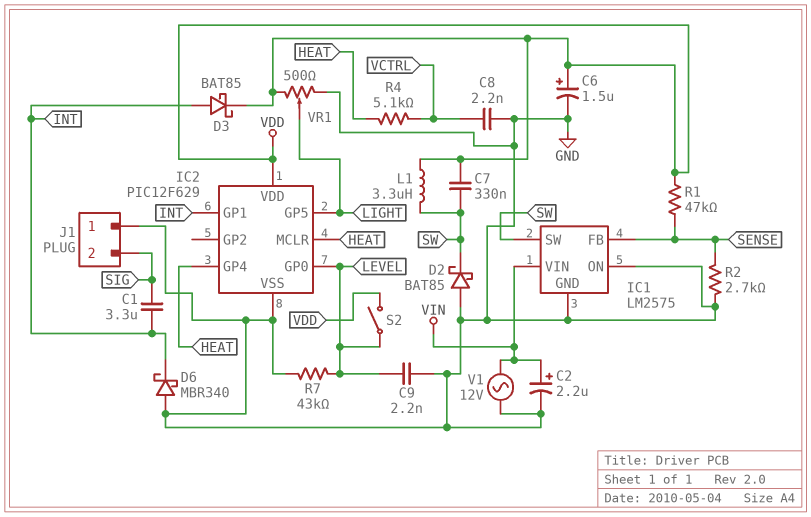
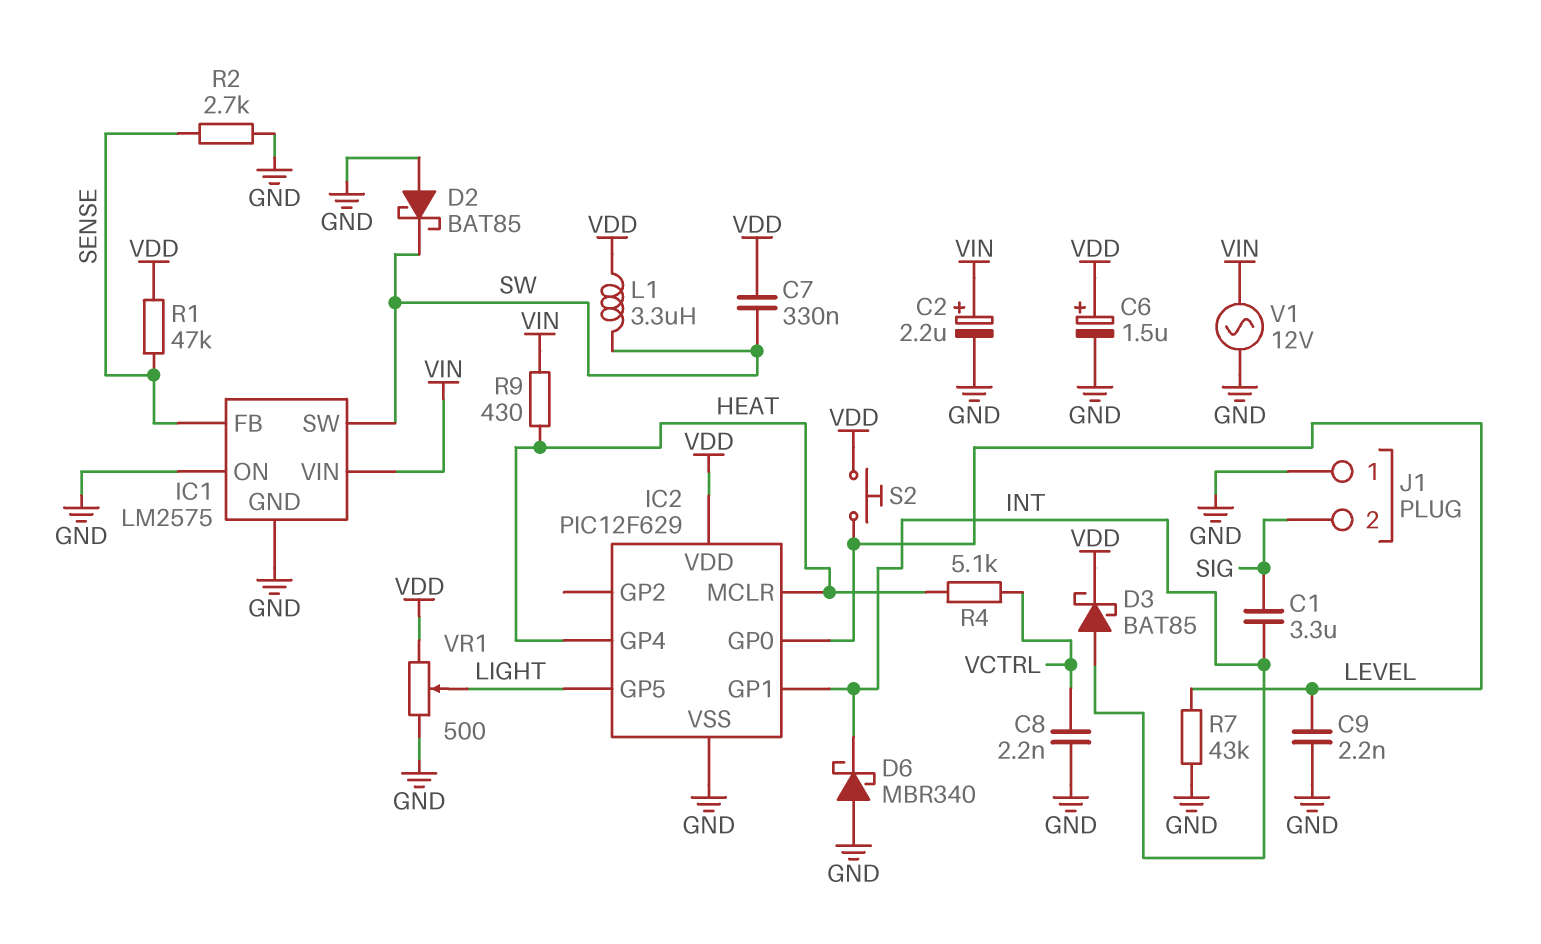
R9: none -> 430 (HEAT, VIN)
S2: switch (LEVEL, VDD) -> button (LEVEL, VDD)

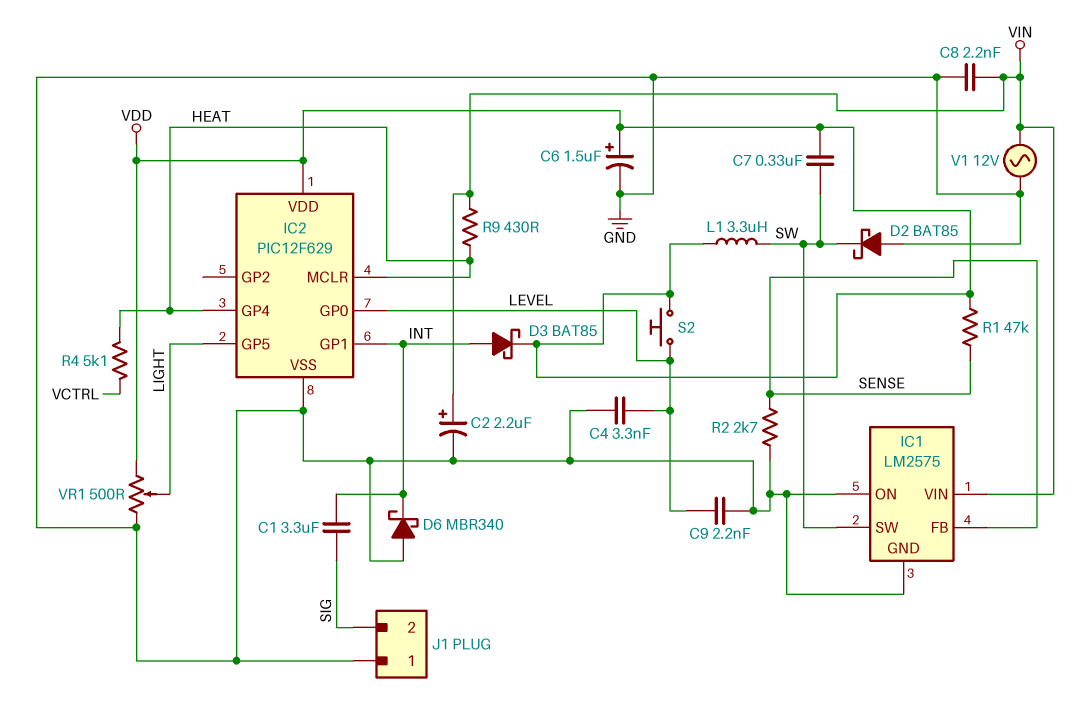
C4: none -> 3.3nF (GND, LEVEL)
C8: 2.2nF (GND, VCTRL) -> 2.2nF (GND, VIN)
R7: 43k (GND, LEVEL) -> none

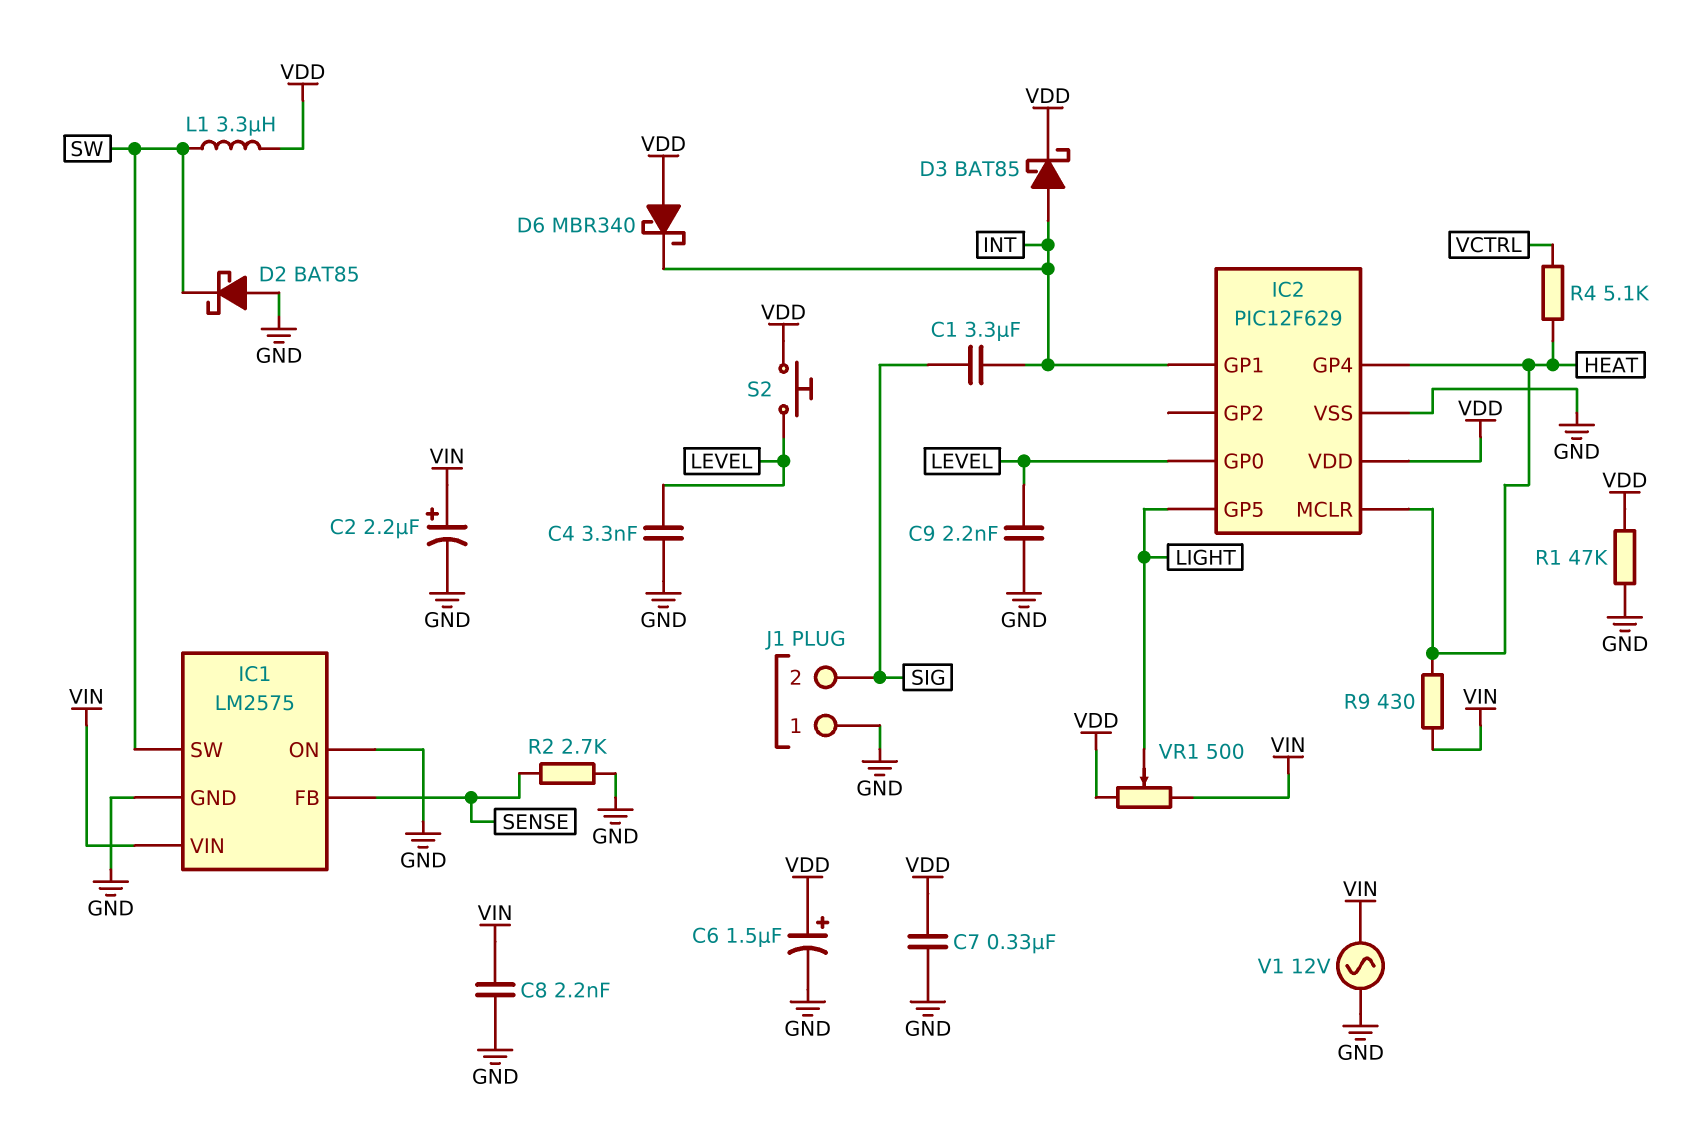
C7: 330nF (SW, VDD) -> 330nF (GND, VDD)
D6: schottky MBR340 (A GND, K INT) -> schottky MBR340 (A VDD, K INT)
R1: 47k (SENSE, VDD) -> 47k (GND, VDD)
VR1: 500 (GND, VDD, wiper LIGHT) -> 500 (VDD, VIN, wiper LIGHT)

